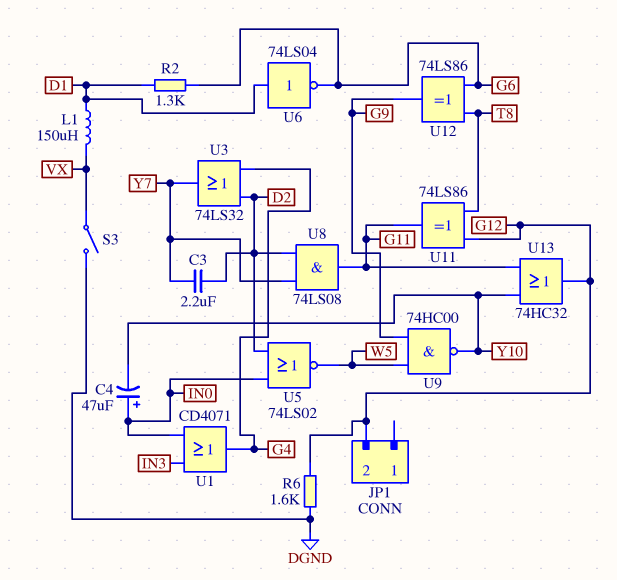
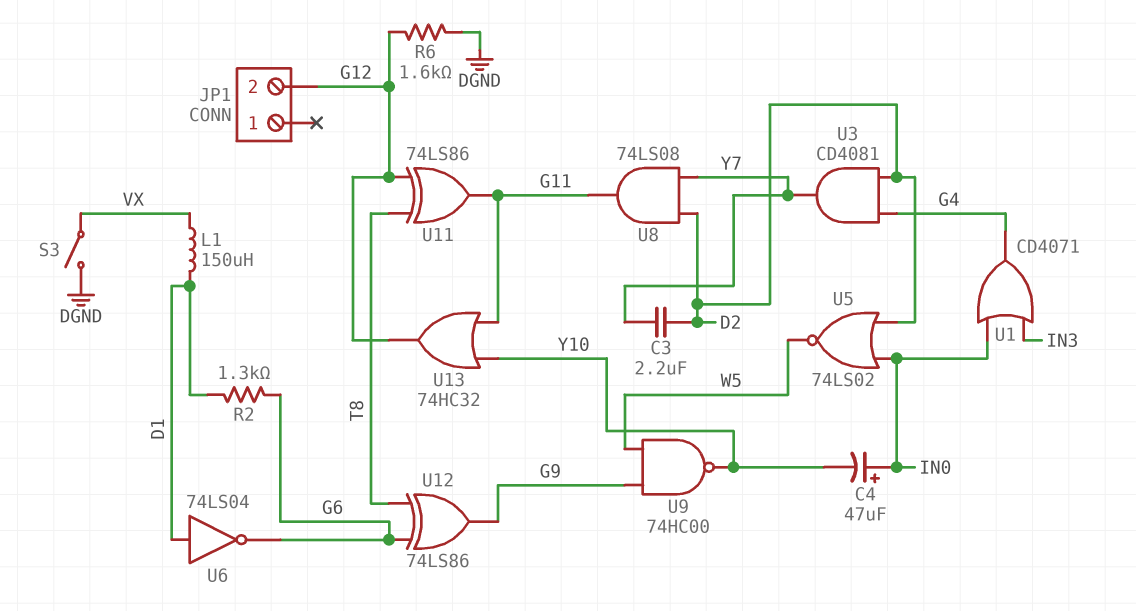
U3: OR 74LS32 (in D2, in G4, out Y7) -> AND CD4081 (in D2, in G4, out Y7)

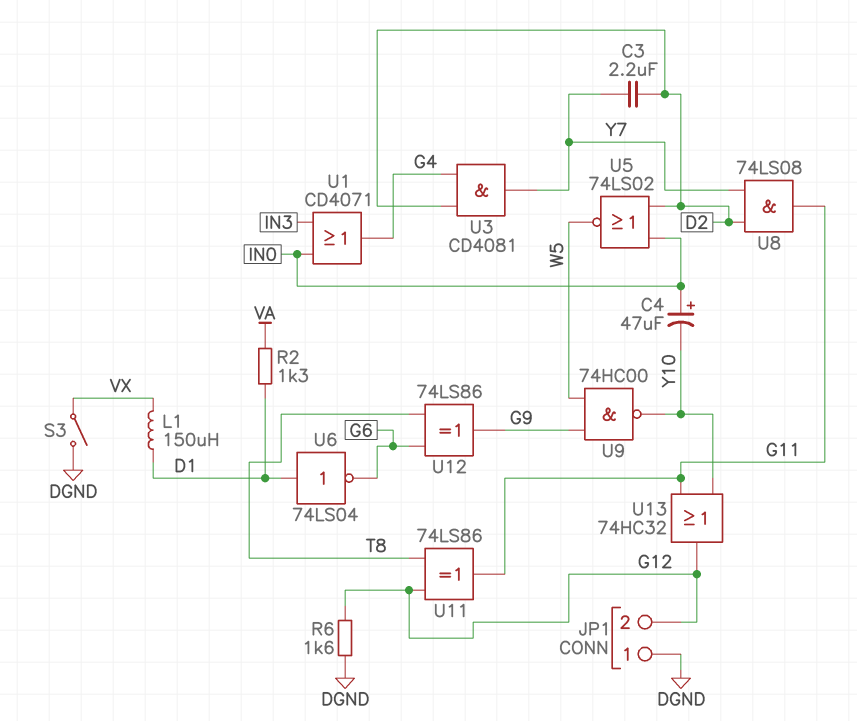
JP1 pin 1: none -> DGND
R2: 1.3k (D1, G6) -> 1.3k (D1, VA)

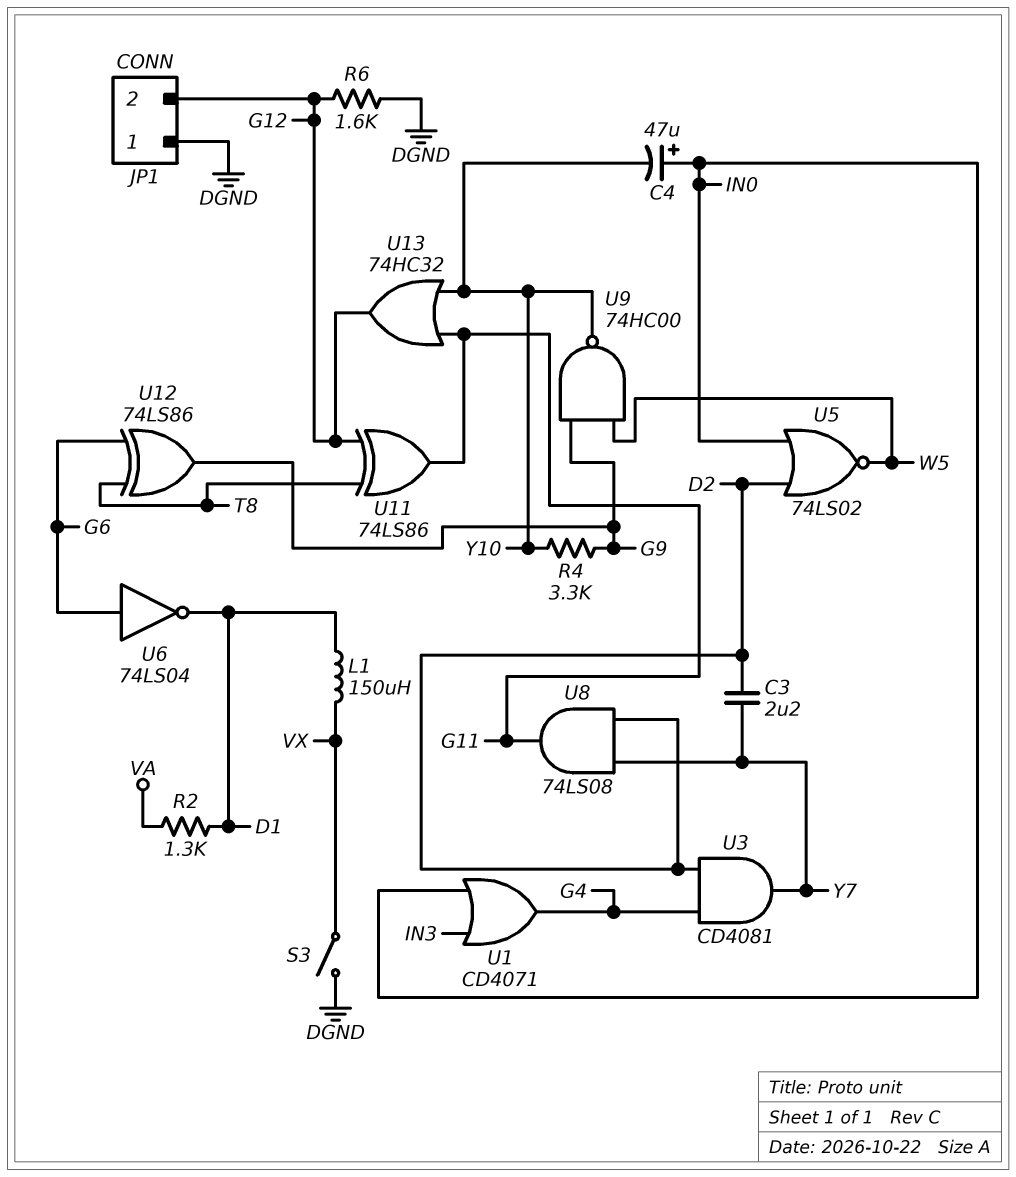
R4: none -> 3.3k (G9, Y10)
U6: NOT 74LS04 (in D1, out G6) -> NOT 74LS04 (in G6, out D1)

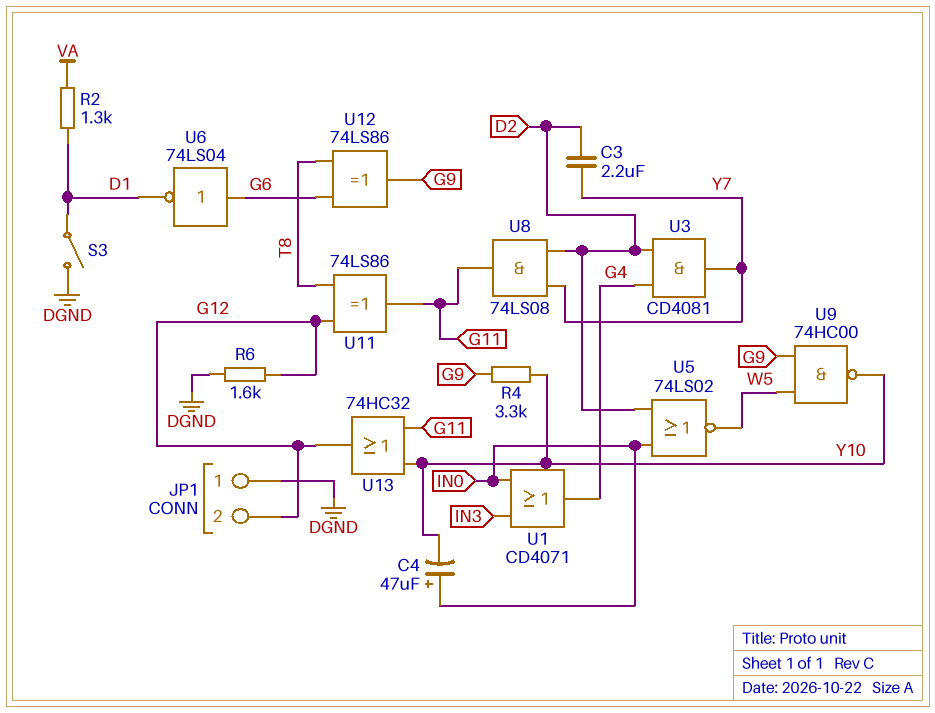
L1: 150uH (D1, VX) -> none
S3: switch (DGND, VX) -> switch (D1, DGND)

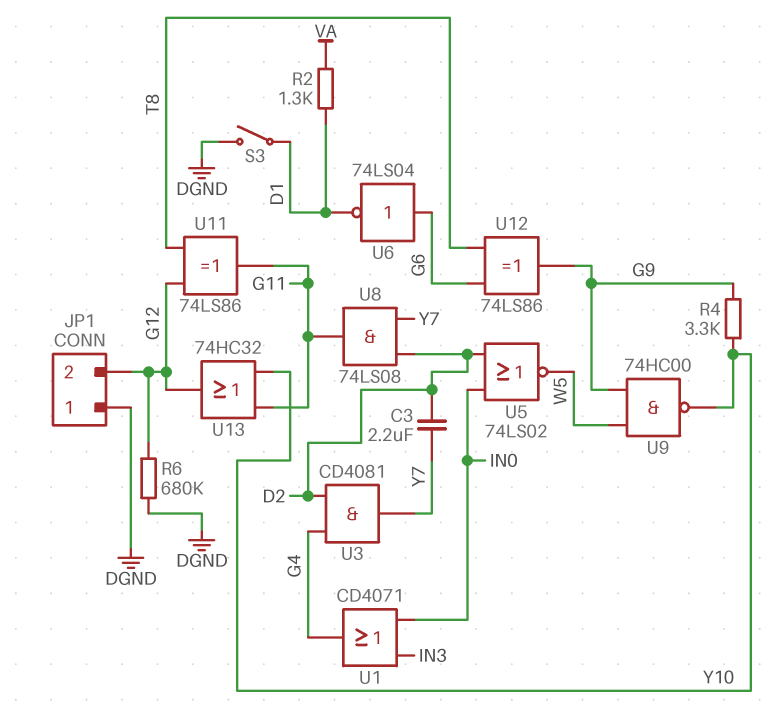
C4: 47uF (plus IN0, minus Y10) -> none
R6: 1.6k (DGND, G12) -> 680k (DGND, G12)

